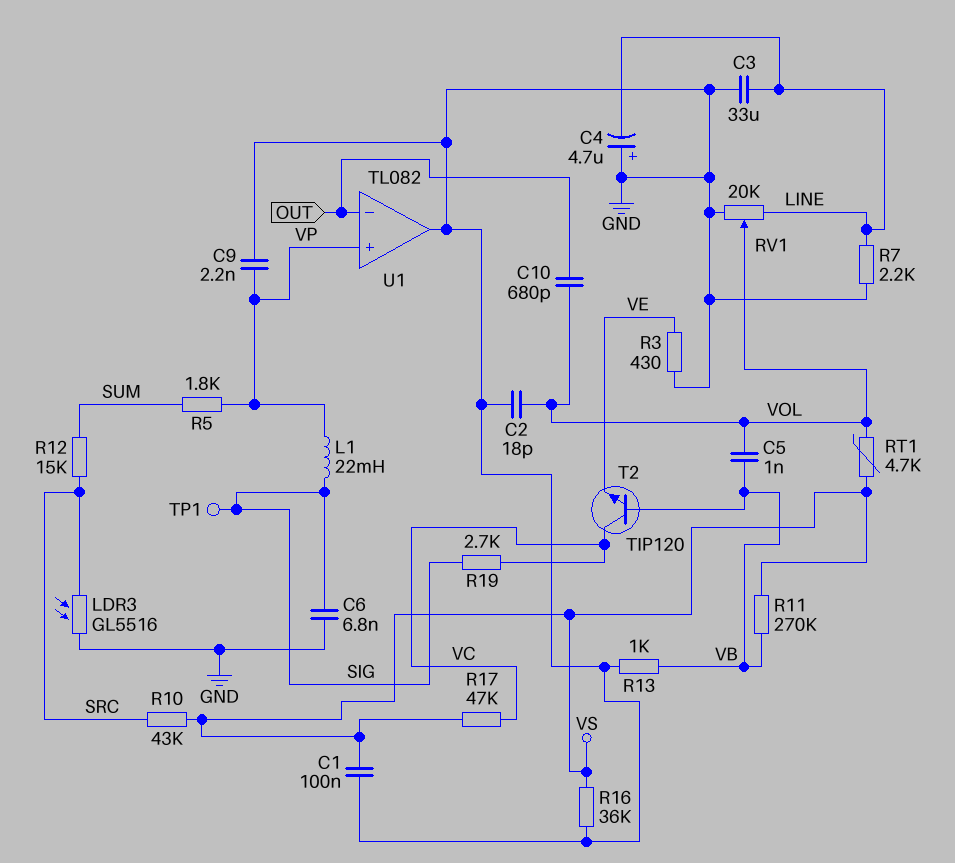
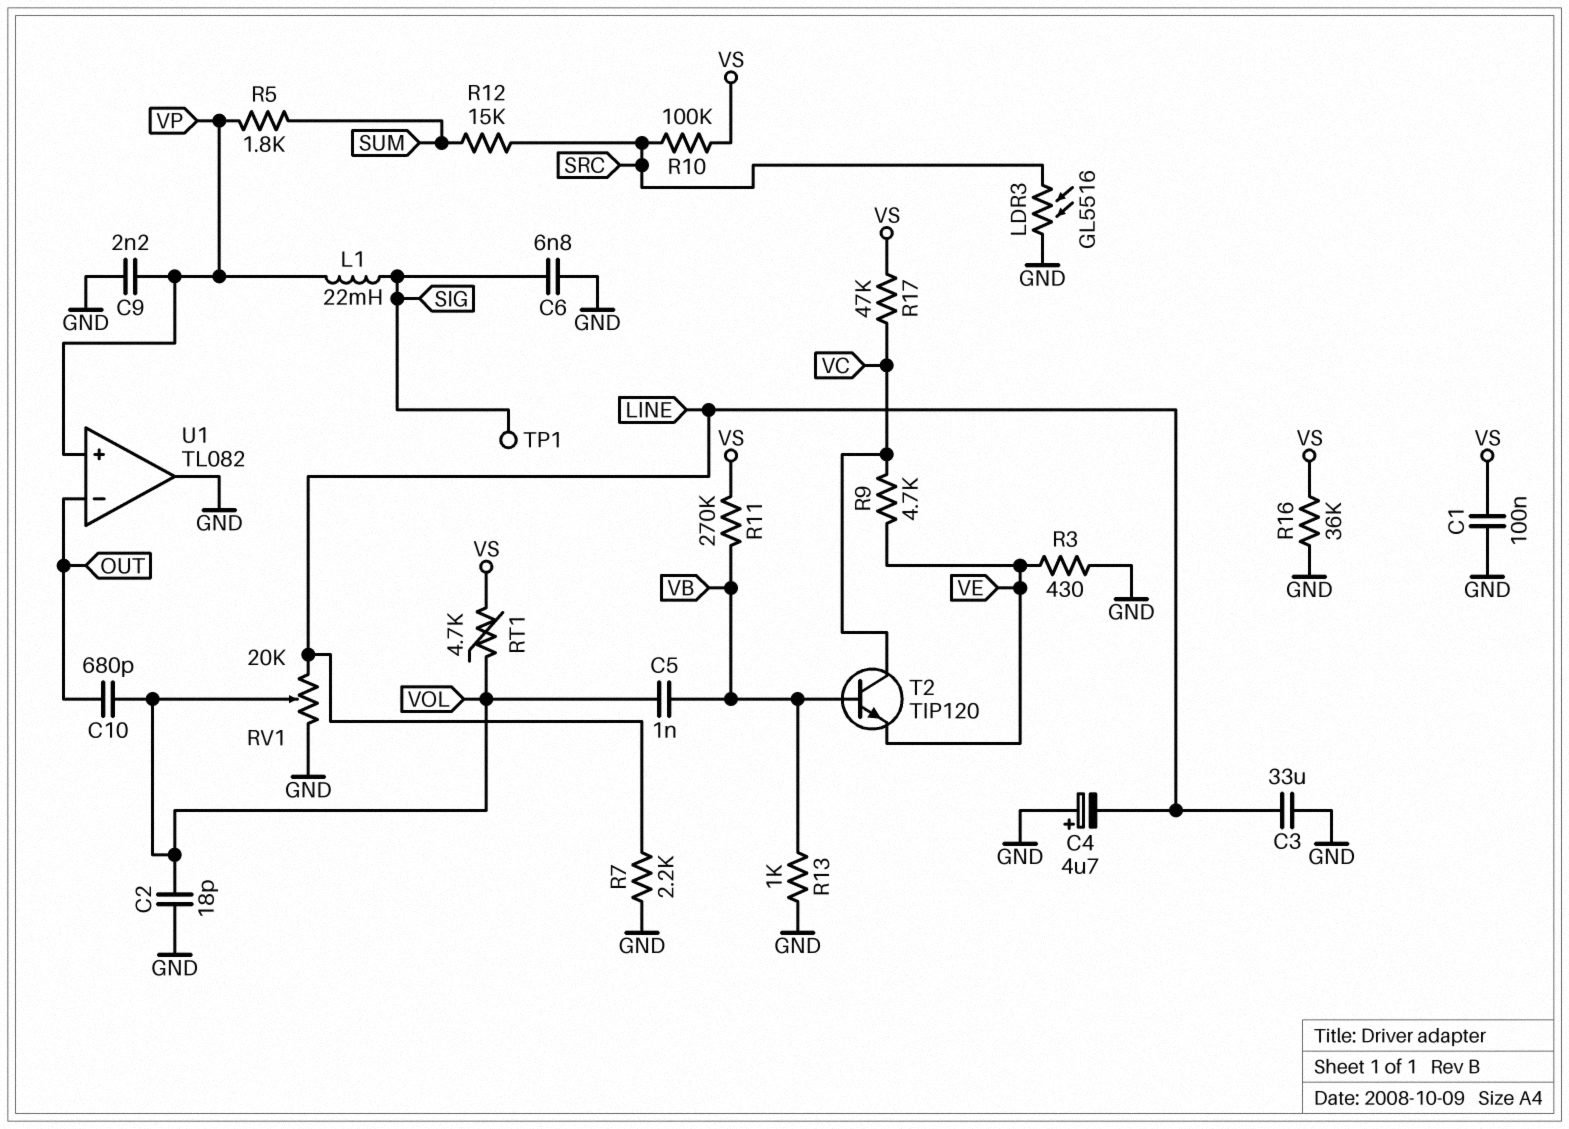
R9: none -> 4.7k (VC, VE)
R10: 43k (SRC, VS) -> 100k (SRC, VS)
R19: 2.7k (SIG, VC) -> none

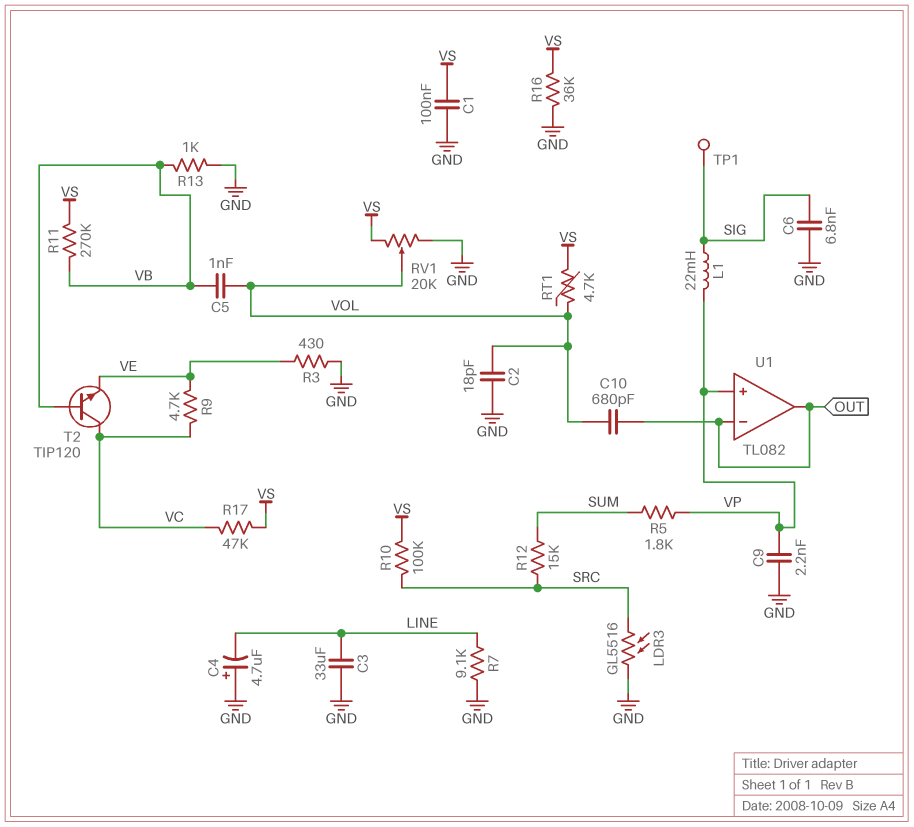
R7: 2.2k (GND, LINE) -> 9.1k (GND, LINE)
RV1: 20k (GND, LINE, wiper VOL) -> 20k (GND, VS, wiper VOL)
U1 pin out: GND -> OUT

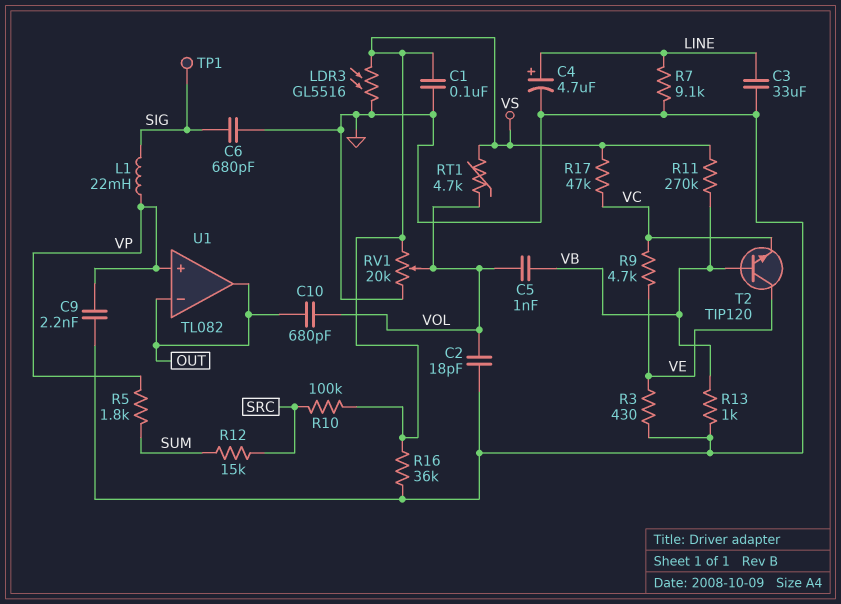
C4: 4.7uF (plus GND, minus LINE) -> 4.7uF (plus LINE, minus GND)
C6: 6.8nF (GND, SIG) -> 680pF (GND, SIG)
LDR3: GL5516 (GND, SRC) -> GL5516 (GND, VS)
T2: NPN TIP120 (B VB, C VC, E VE) -> NPN TIP120 (B VB, C VE, E VC)

